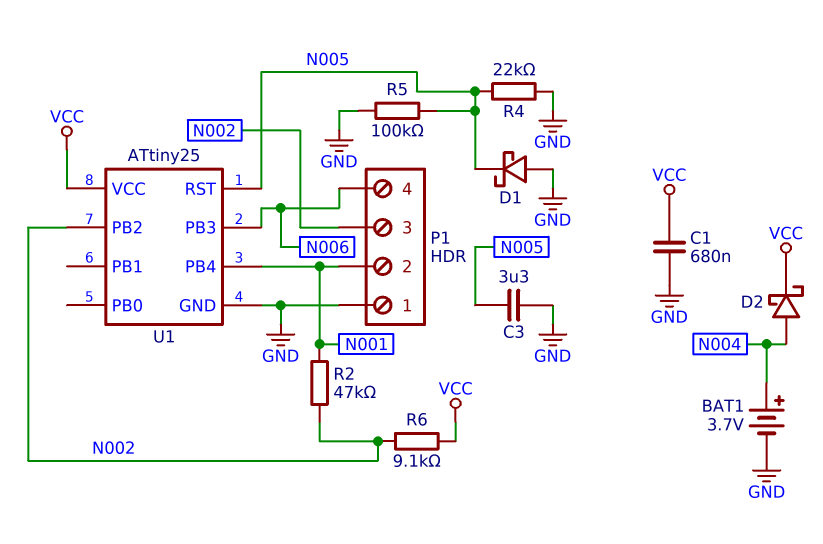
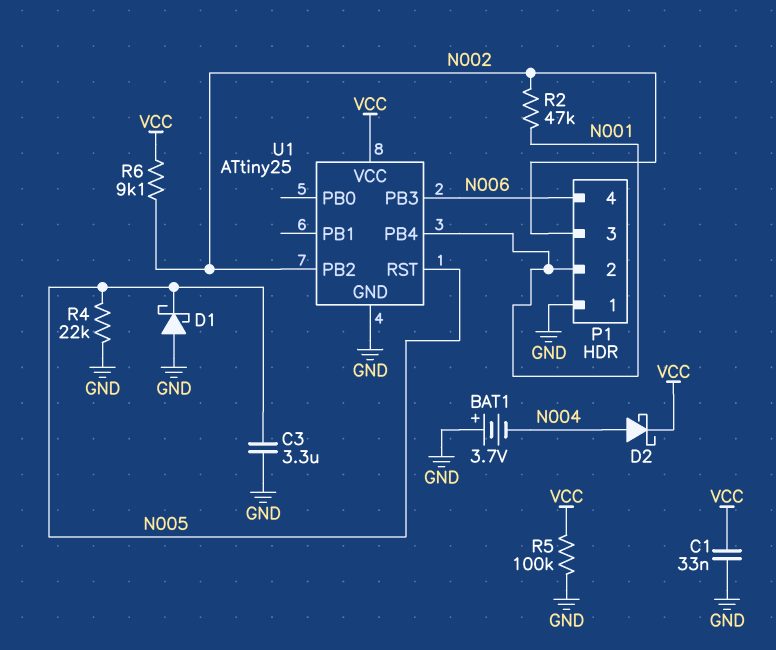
BAT1: 3.7V (plus N004, minus GND) -> 3.7V (plus GND, minus N004)
C1: 680nF (GND, VCC) -> 33nF (GND, VCC)
R5: 100k (GND, N005) -> 100k (GND, VCC)

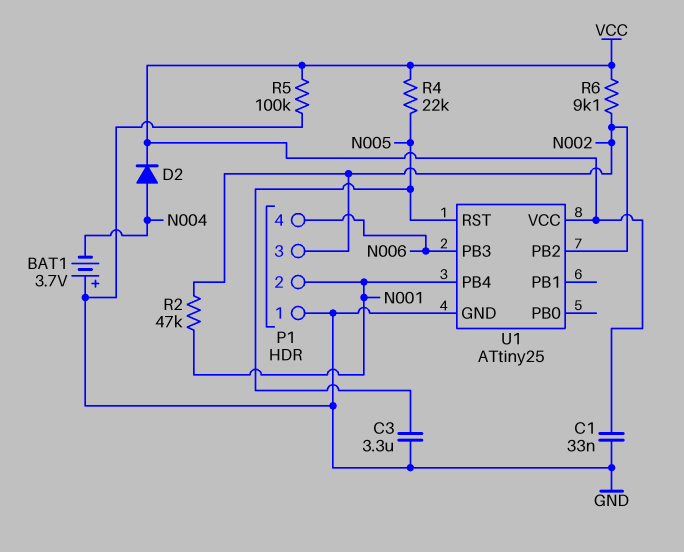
D1: schottky (A GND, K N005) -> none
D2: schottky (A N004, K VCC) -> diode (A N004, K VCC)
R4: 22k (GND, N005) -> 22k (N005, VCC)

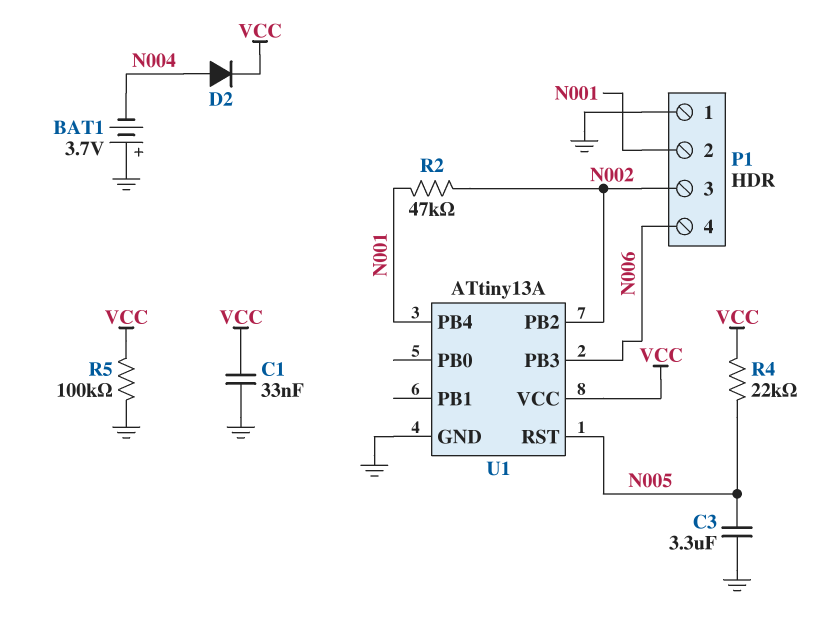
R6: 9.1k (N002, VCC) -> none
U1: ATtiny25 -> ATtiny13A

